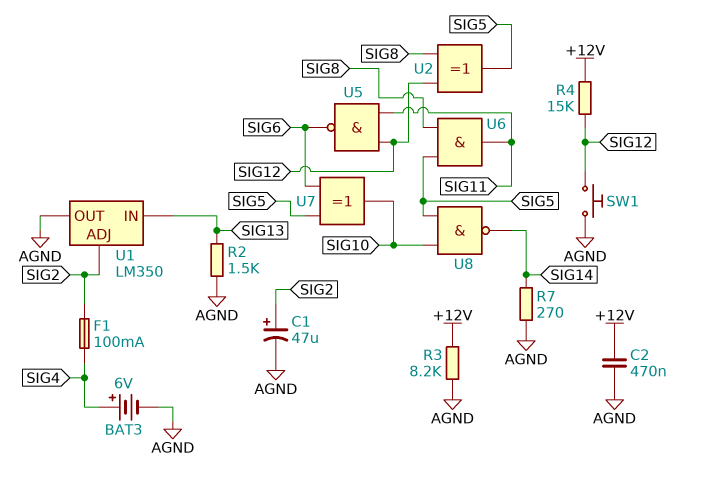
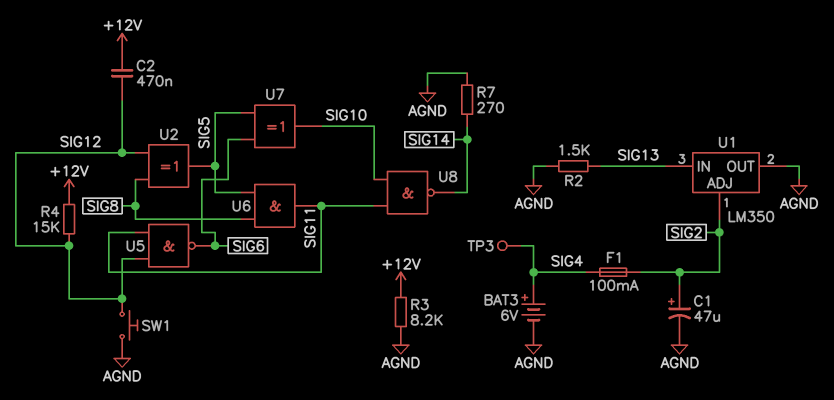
C2: 470nF (+12V, AGND) -> 470nF (+12V, SIG12)
TP3: none -> test point (SIG4)
U8: NAND (in SIG5, in SIG10, out SIG14) -> NAND (in SIG10, in SIG11, out SIG14)

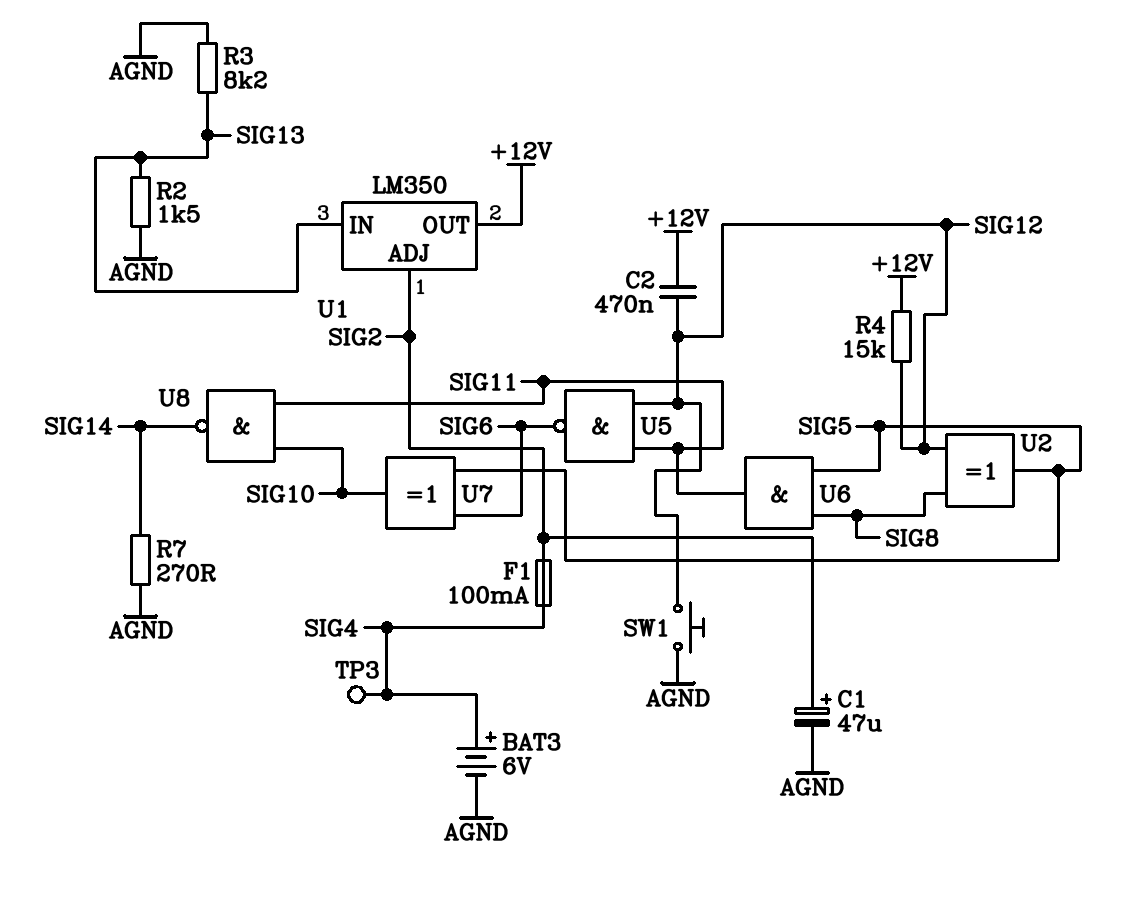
R3: 8.2k (+12V, AGND) -> 8.2k (AGND, SIG13)
U1 pin OUT: AGND -> +12V

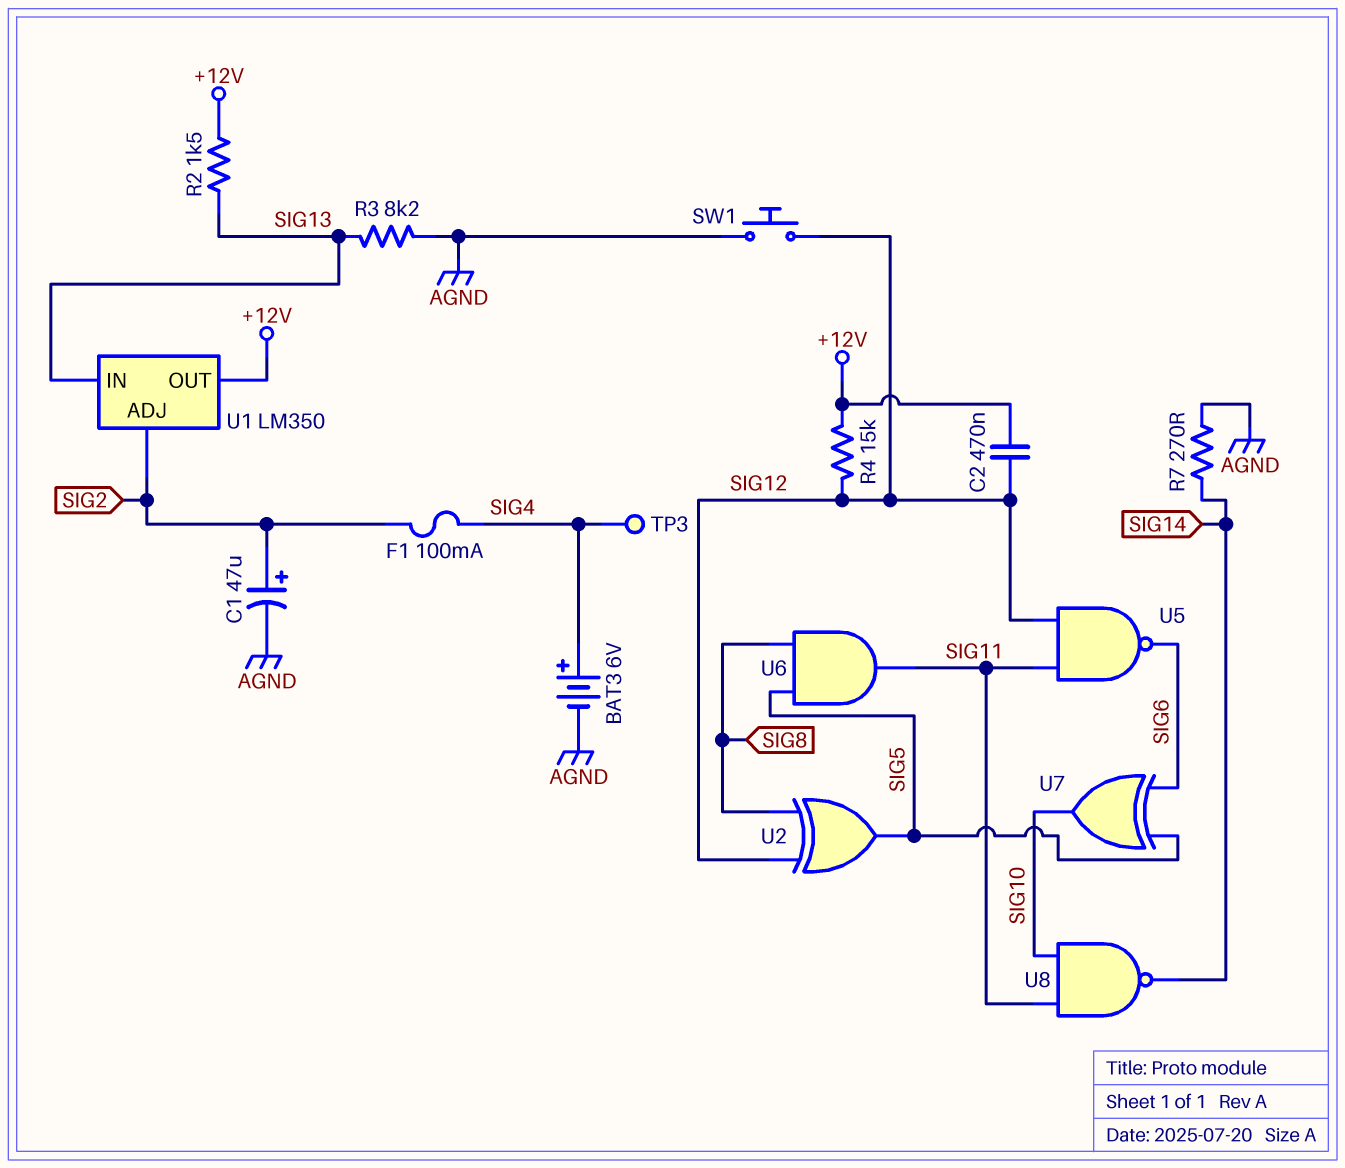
R2: 1.5k (AGND, SIG13) -> 1.5k (+12V, SIG13)

